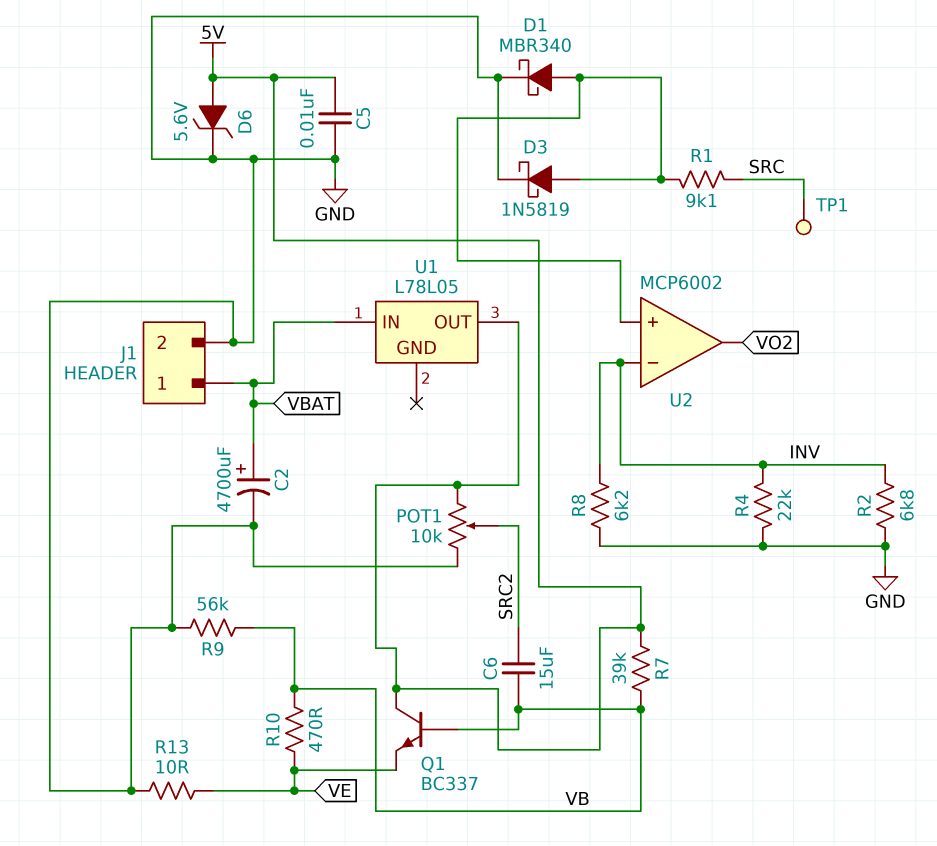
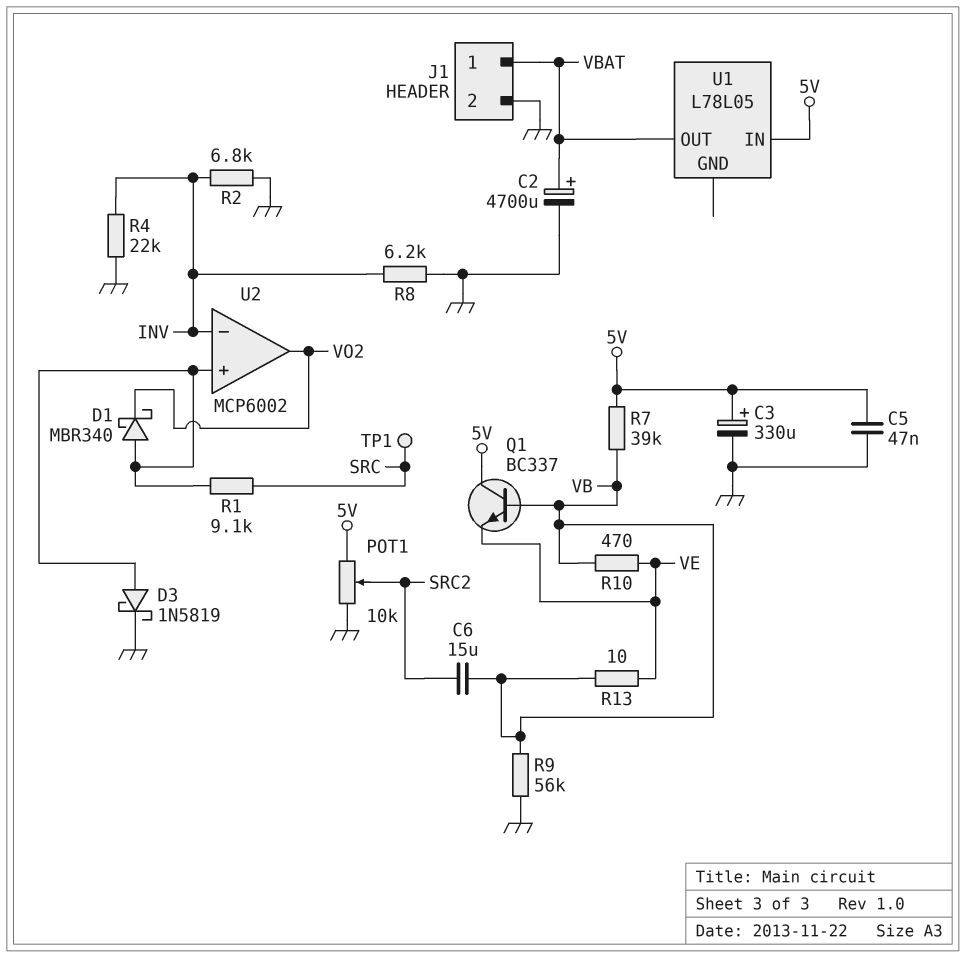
C3: none -> 330uF (plus 5V, minus GND)
C5: 10nF (5V, GND) -> 47nF (5V, GND)
D1: schottky MBR340 (A U2/in+, K GND) -> schottky MBR340 (A U2/in+, K VO2)
D6: zener 5.6V (A 5V, K GND) -> none
R13: 10 (GND, VE) -> 10 (VB, VE)
U1 pin IN: VBAT -> 5V
U1 pin OUT: 5V -> VBAT

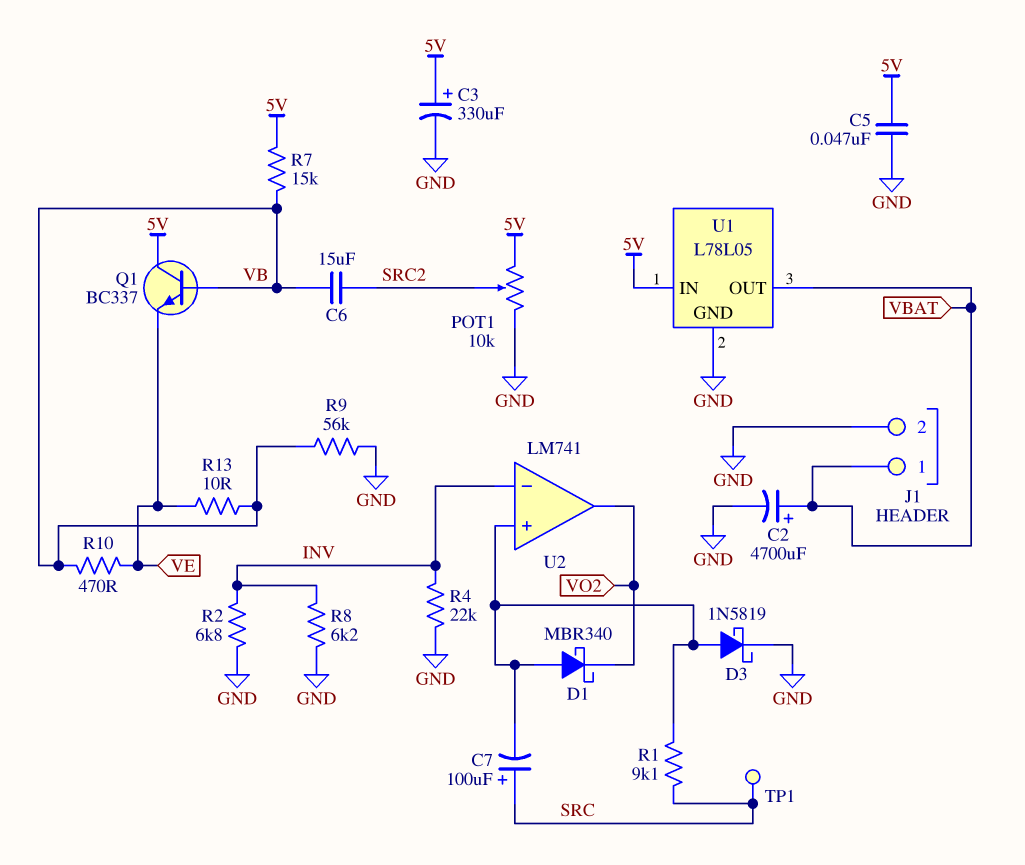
C7: none -> 100uF (plus SRC, minus U2/in+)
R7: 39k (5V, VB) -> 15k (5V, VB)
U1 pin GND: none -> GND
U2: MCP6002 -> LM741

